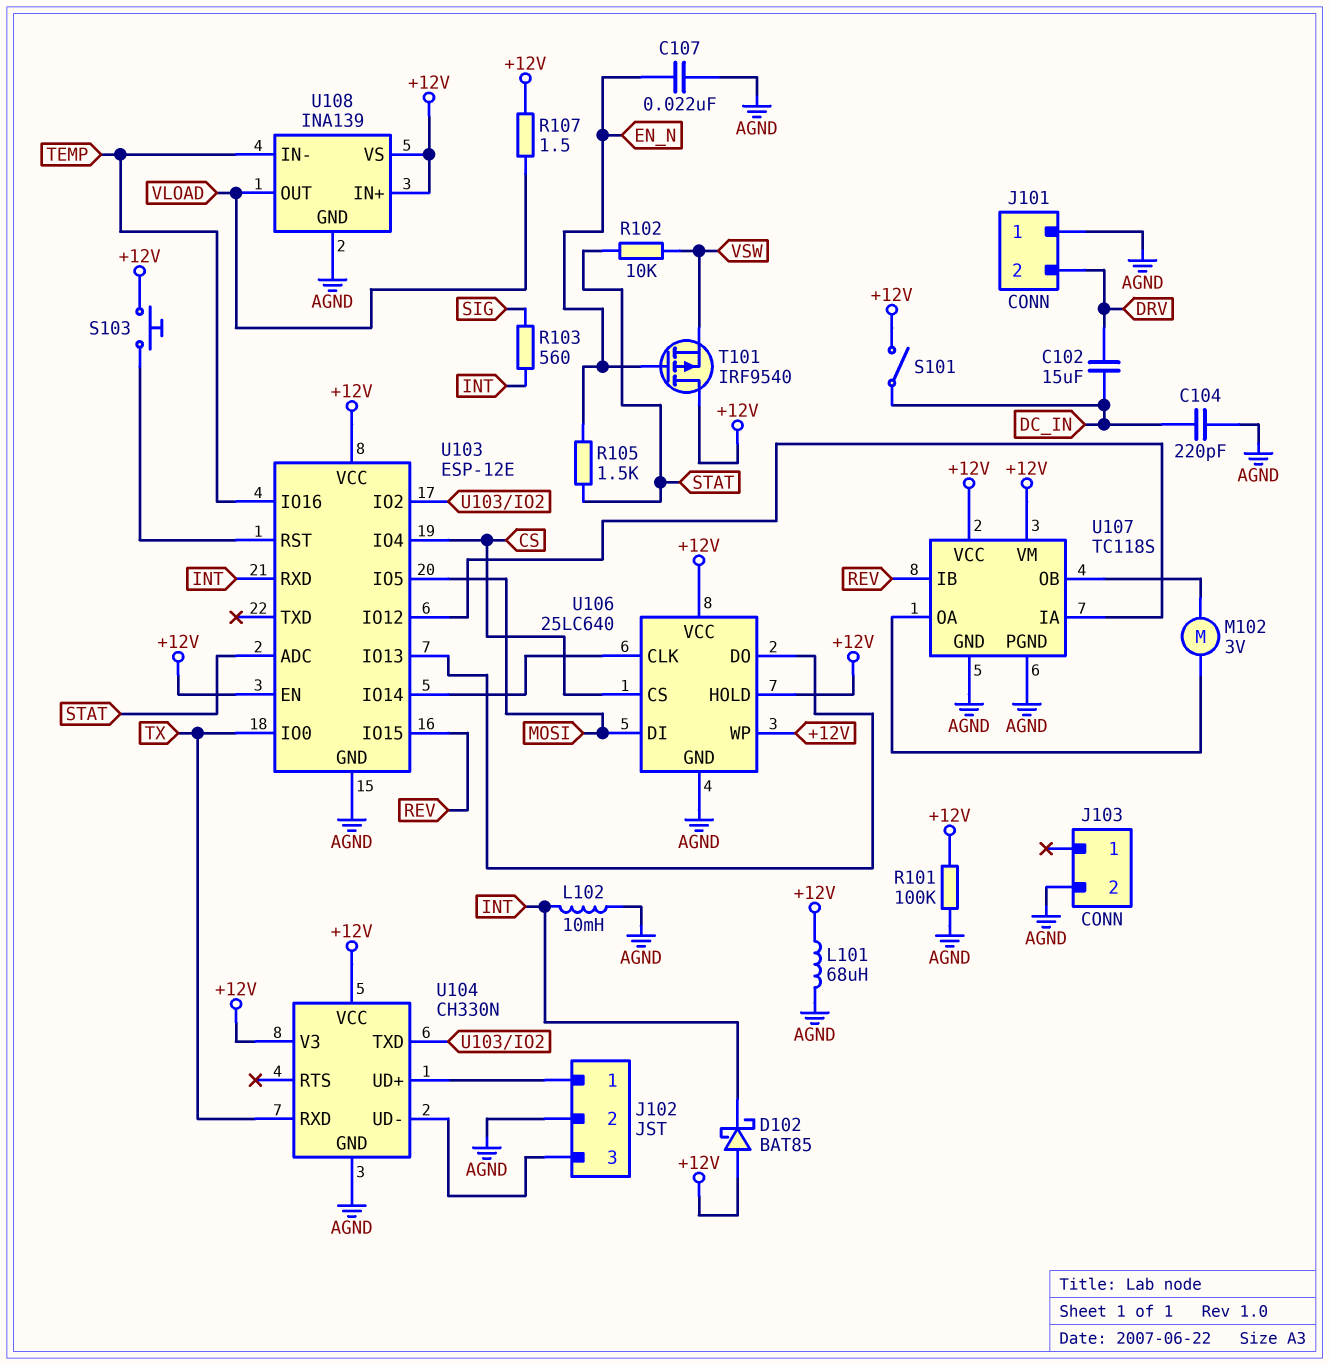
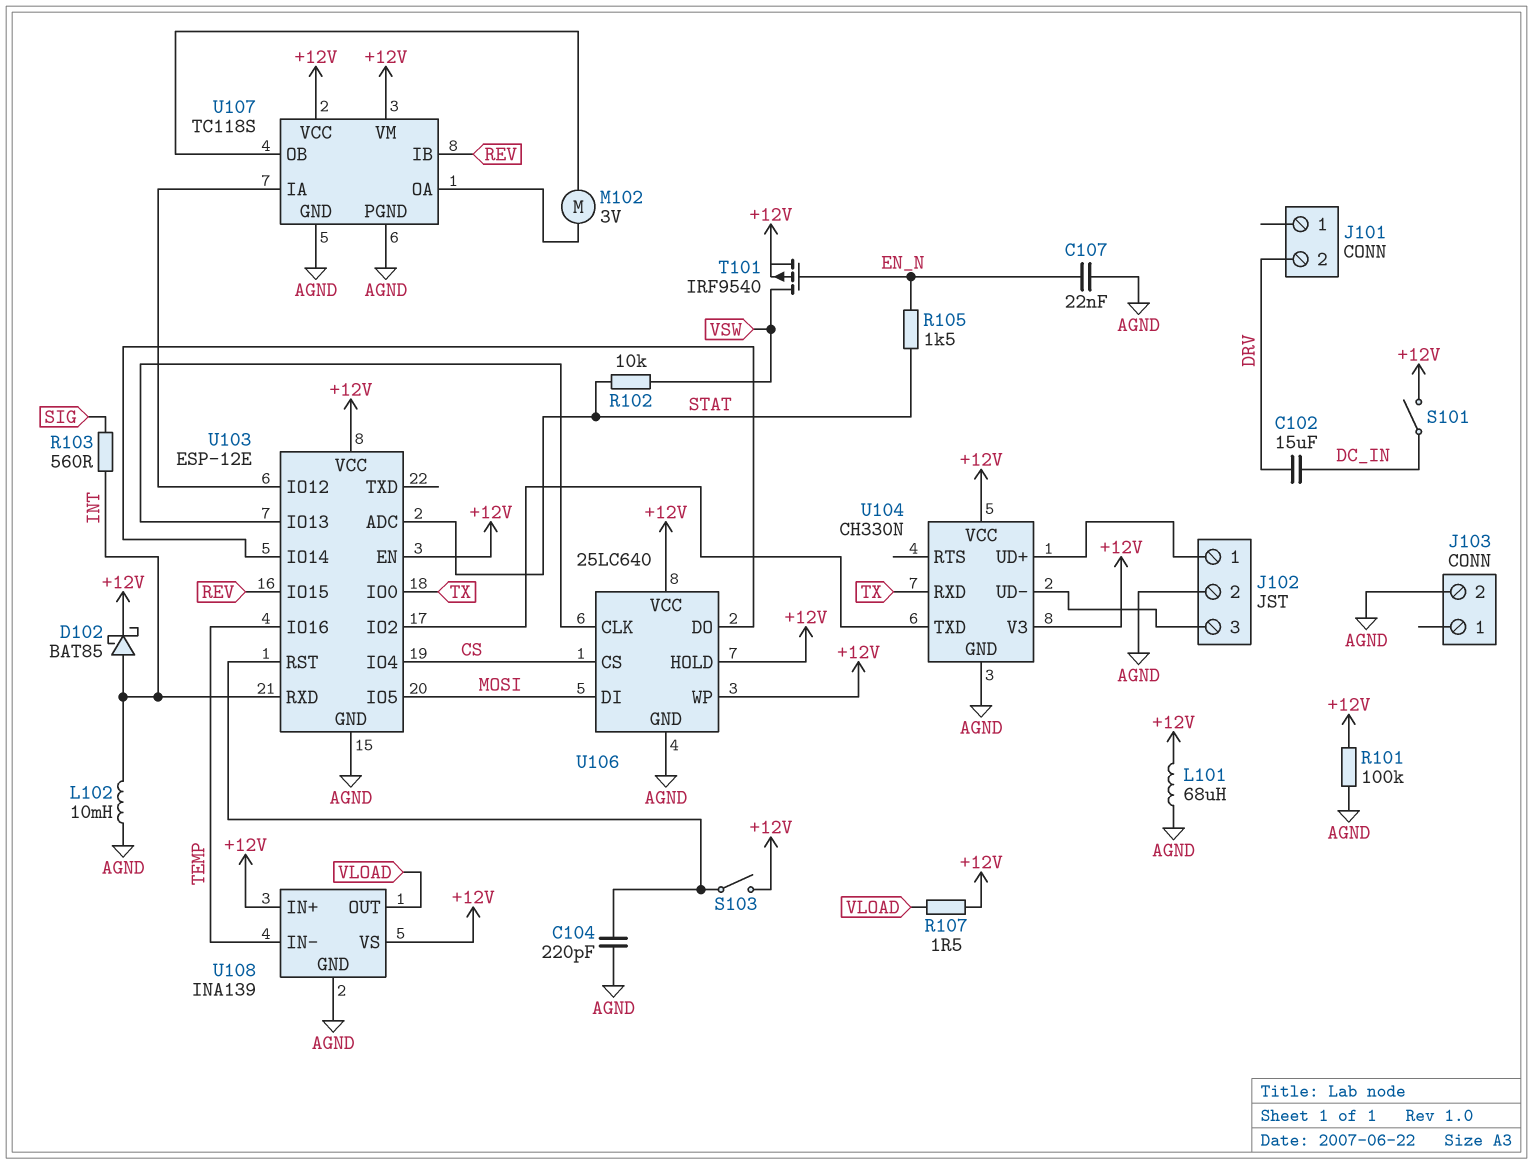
C104: 220pF (AGND, DC_IN) -> 220pF (AGND, U103/RST)
D102: schottky BAT85 (A +12V, K INT) -> schottky BAT85 (A INT, K +12V)
J101 pin 1: AGND -> none
S103: button (+12V, U103/RST) -> switch (+12V, U103/RST)
T101: PMOS IRF9540 (G EN_N, D +12V, S VSW) -> PMOS IRF9540 (G EN_N, D VSW, S +12V)
U106 pin CLK: U103/IO14 -> U103/IO13
U106 pin DO: U103/IO13 -> U103/IO14

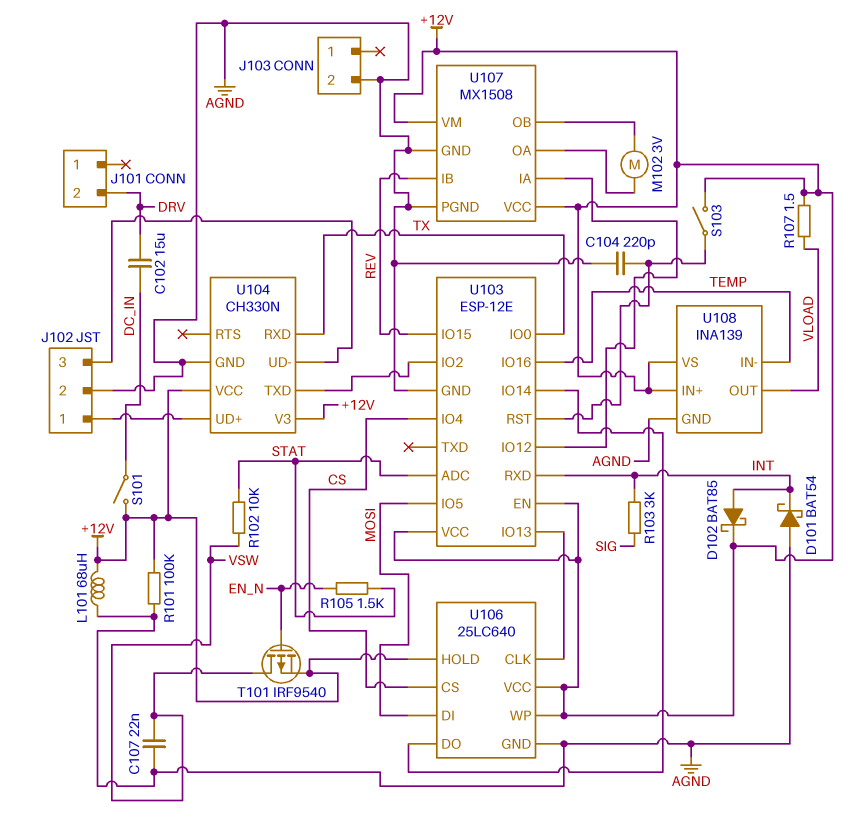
C107: 22nF (AGND, EN_N) -> 22nF (AGND, VSW)
D101: none -> schottky BAT54 (A AGND, K INT)
L102: 10mH (AGND, INT) -> none
R103: 560 (INT, SIG) -> 3k (INT, SIG)
U107: TC118S -> MX1508

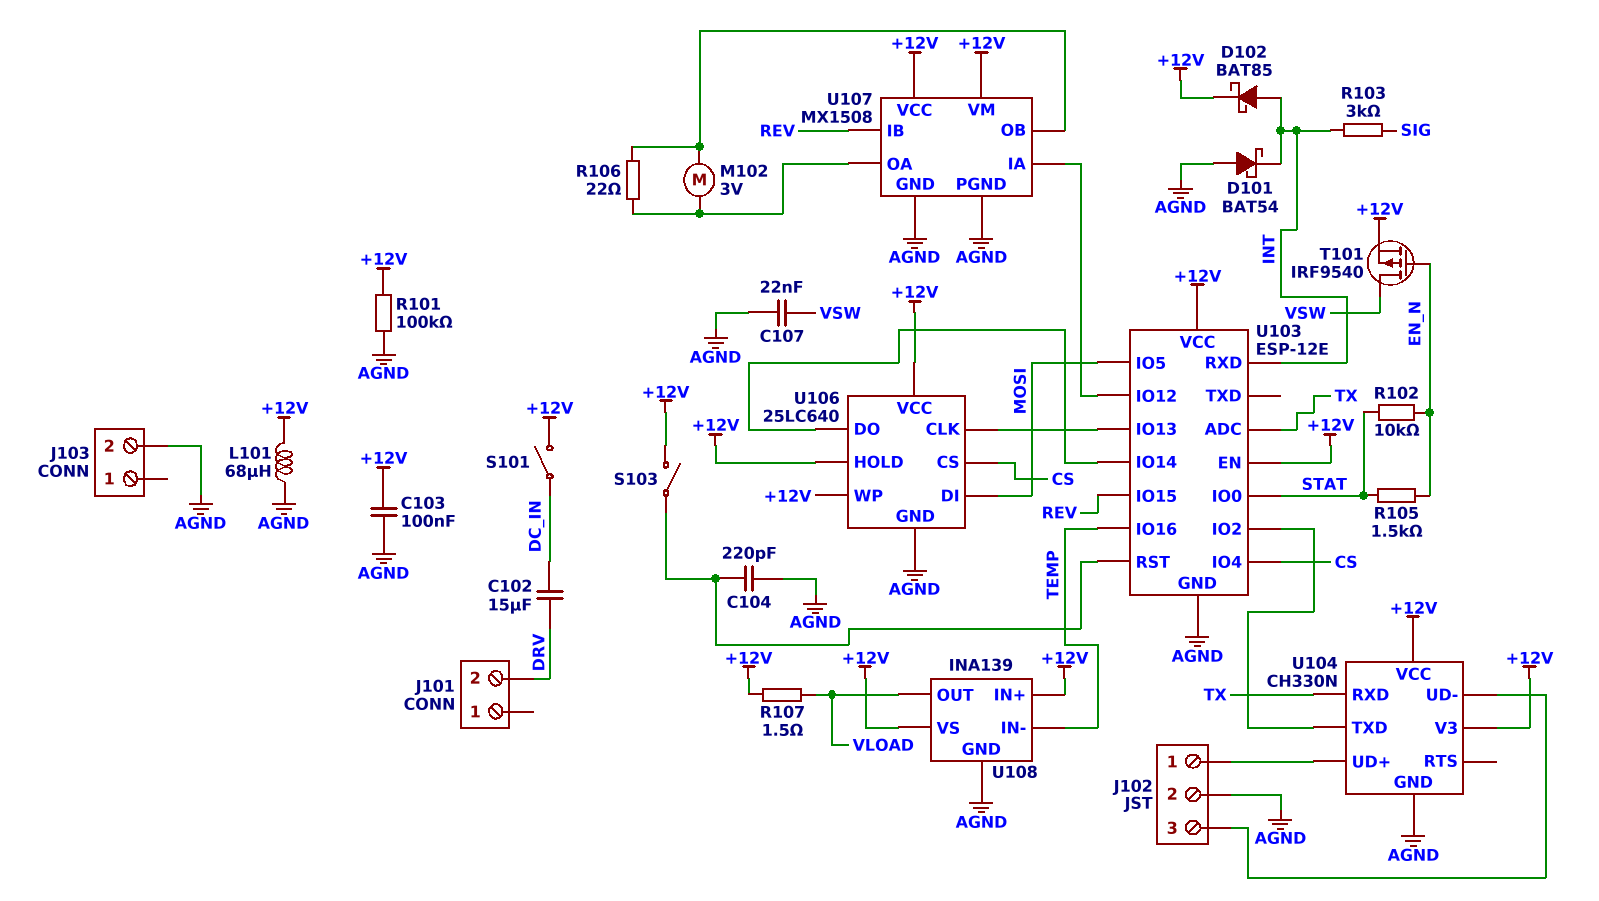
C103: none -> 100nF (+12V, AGND)
R102: 10k (STAT, VSW) -> 10k (EN_N, STAT)
R106: none -> 22 (U107/OA, U107/OB)
U103 pin ADC: STAT -> TX
U103 pin IO0: TX -> STAT

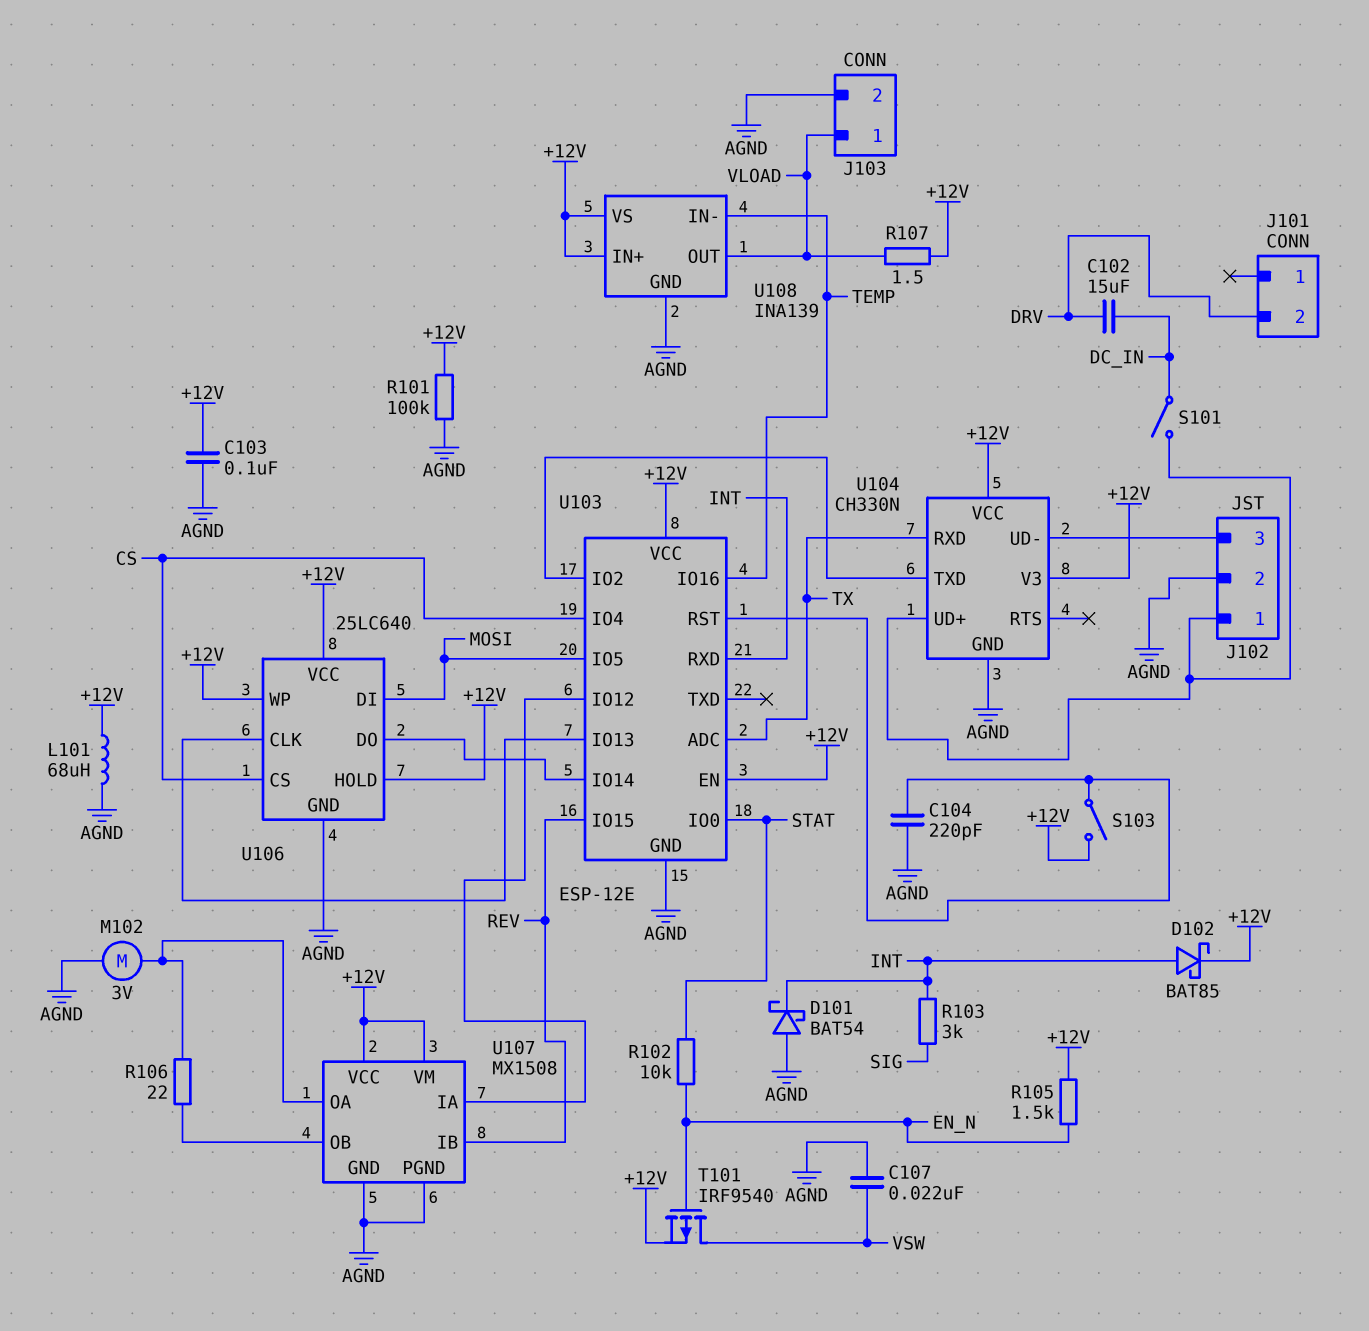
J103 pin 1: none -> VLOAD
M102: motor 3V (U107/OA, U107/OB) -> motor 3V (AGND, U107/OA)
R105: 1.5k (EN_N, STAT) -> 1.5k (+12V, EN_N)
S101: switch (+12V, DC_IN) -> switch (DC_IN, J102/1)

